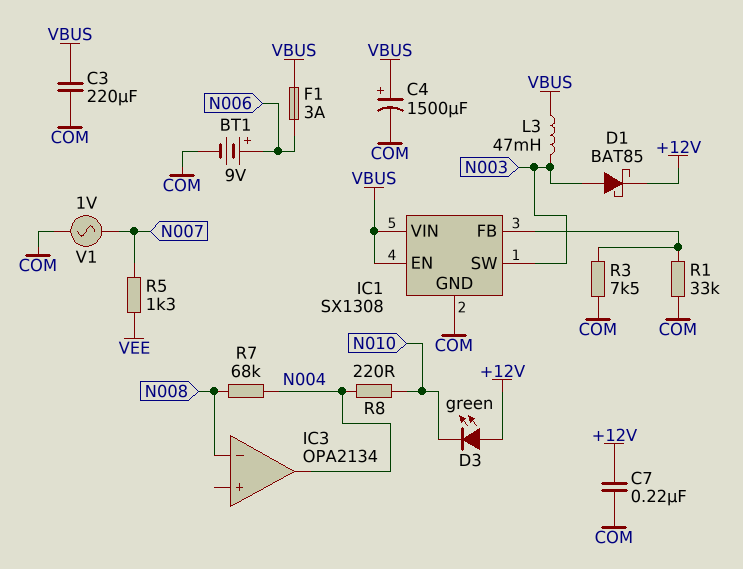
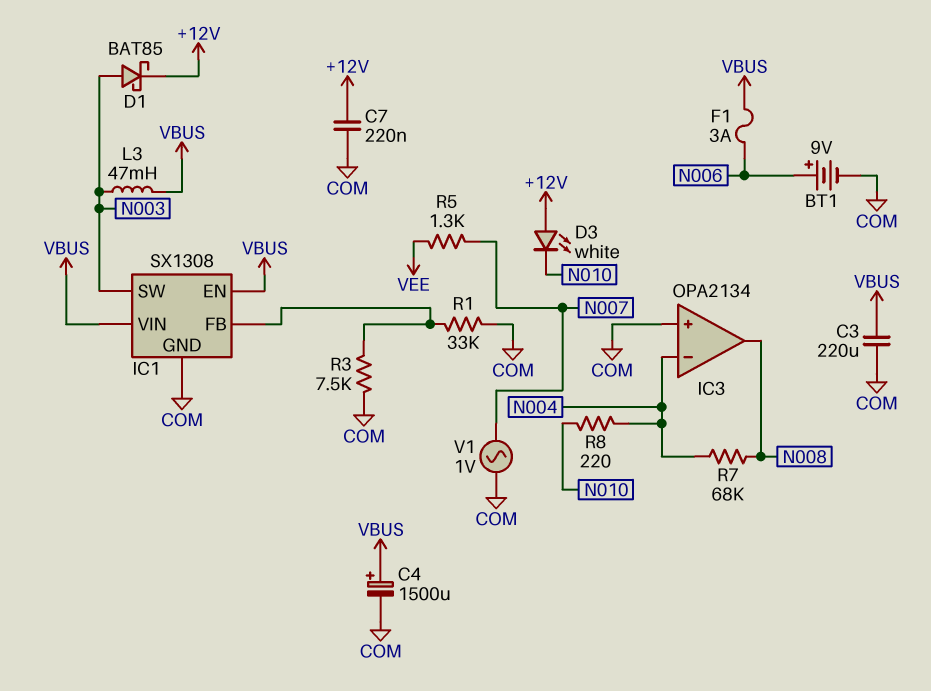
D3: LED green (A +12V, K N010) -> LED white (A +12V, K N010)
IC3 pin in+: none -> COM
IC3 pin in-: N008 -> N004
IC3 pin out: N004 -> N008

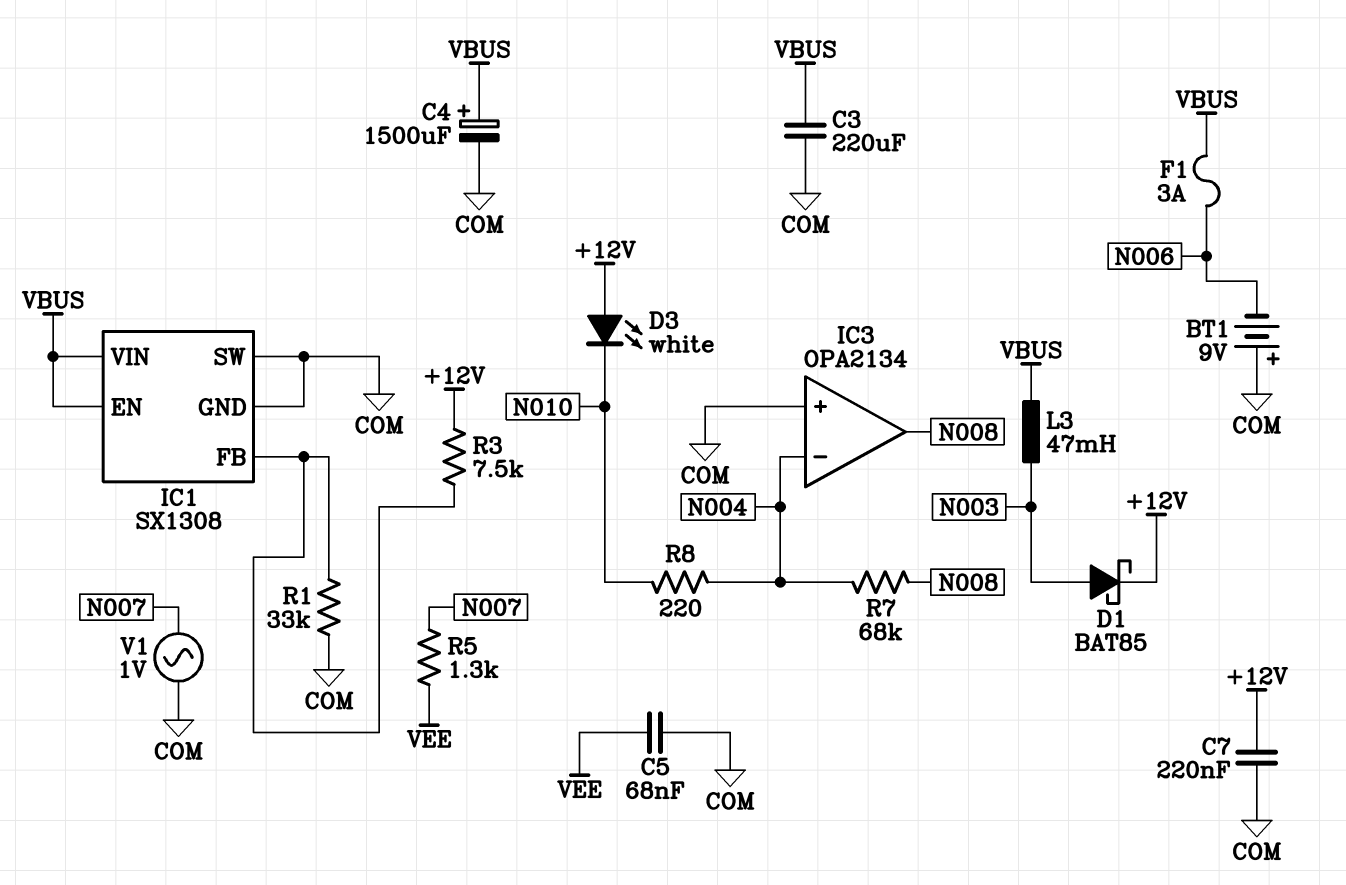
BT1: 9V (plus N006, minus COM) -> 9V (plus COM, minus N006)
C5: none -> 68nF (COM, VEE)
IC1 pin SW: N003 -> COM
R3: 7.5k (COM, IC1/FB) -> 7.5k (+12V, IC1/FB)

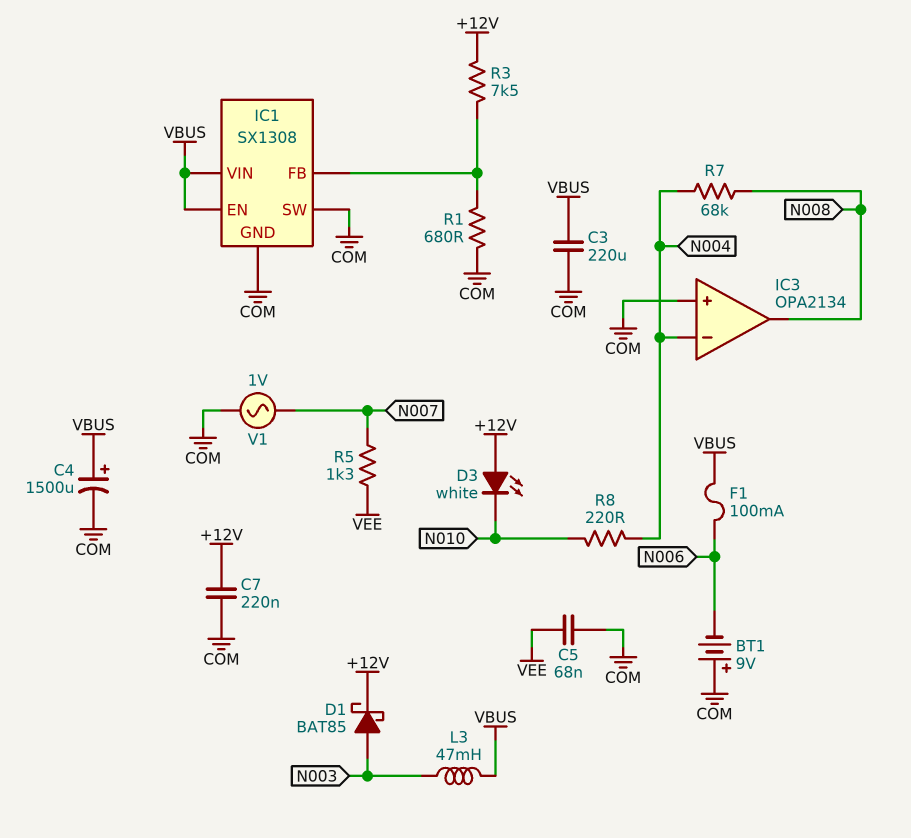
F1: 3A (N006, VBUS) -> 100mA (N006, VBUS)
R1: 33k (COM, IC1/FB) -> 680 (COM, IC1/FB)

